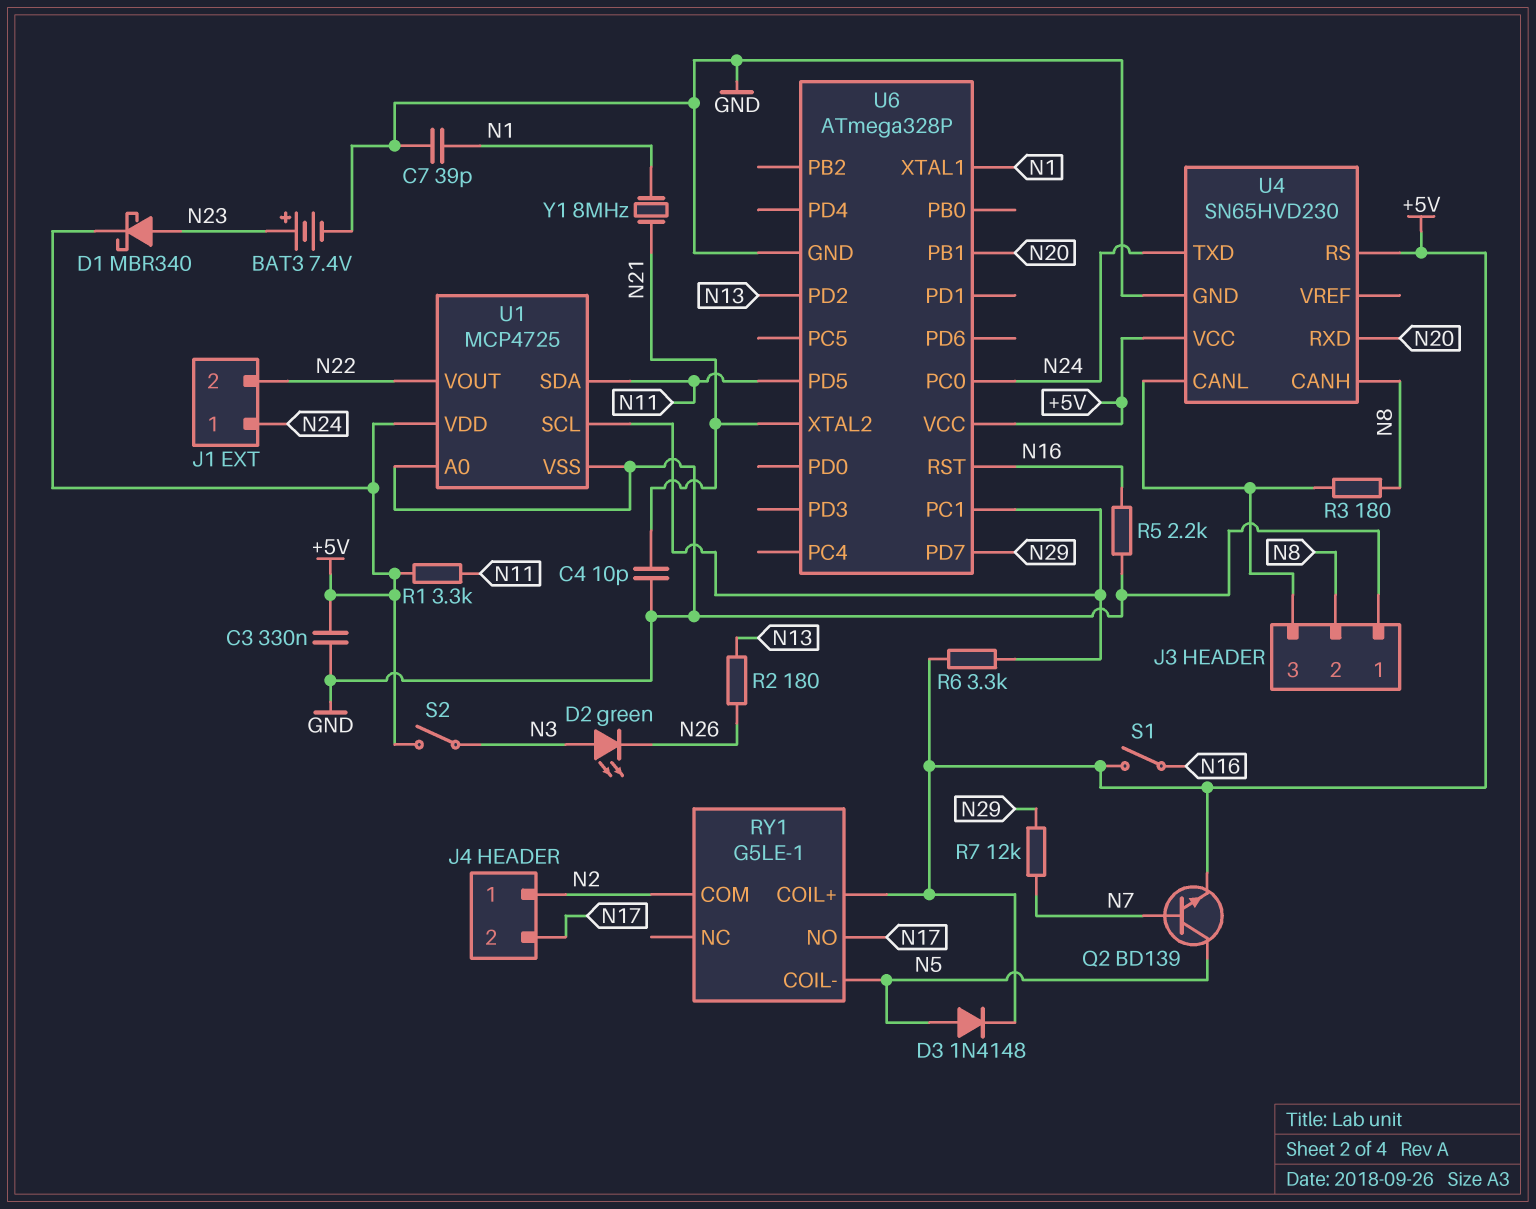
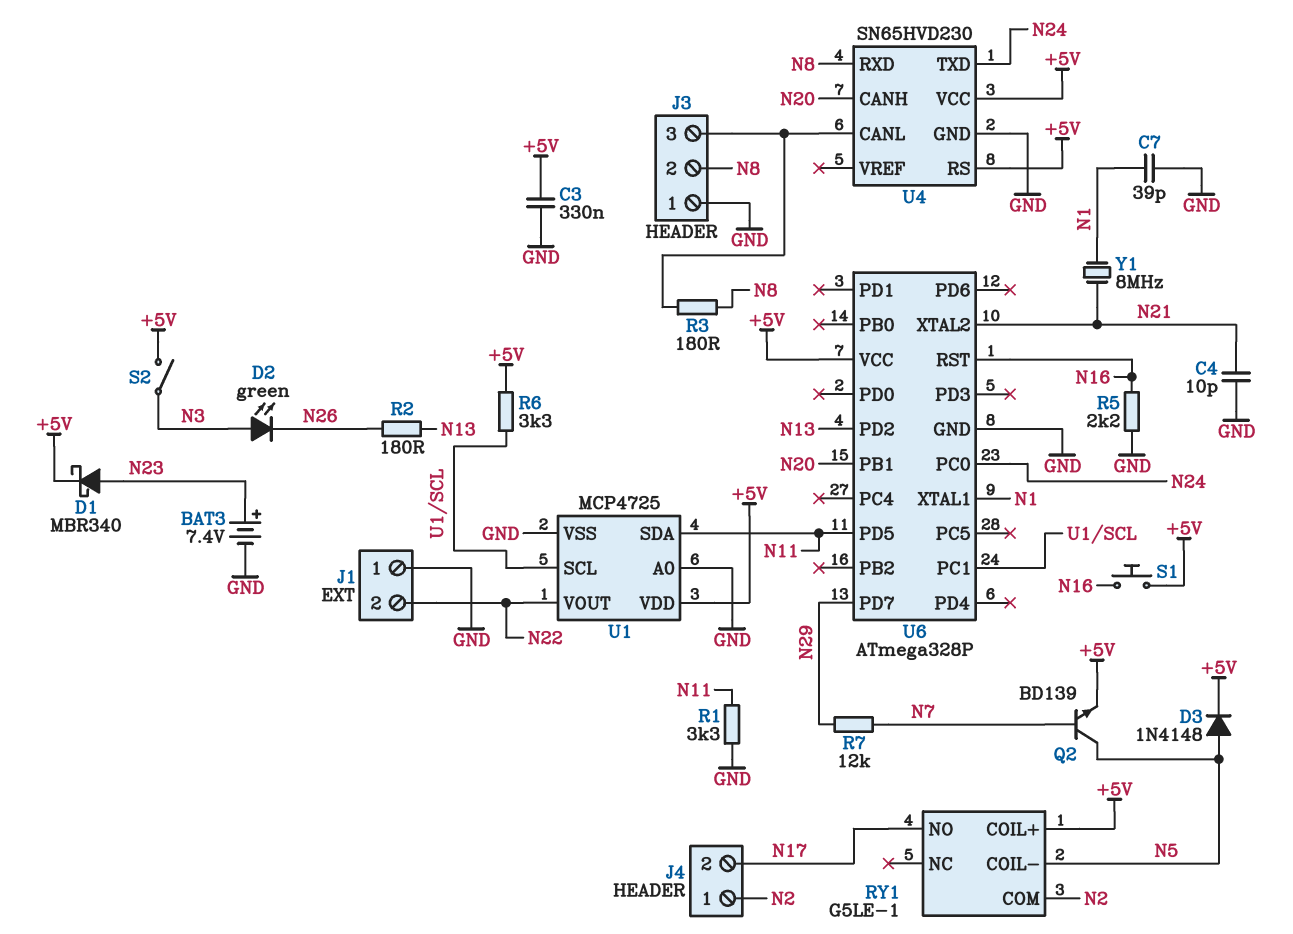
J1 pin 1: N24 -> GND
R1: 3.3k (+5V, N11) -> 3.3k (GND, N11)
S1: switch (+5V, N16) -> button (+5V, N16)
U4 pin CANH: N8 -> N20
U4 pin RXD: N20 -> N8

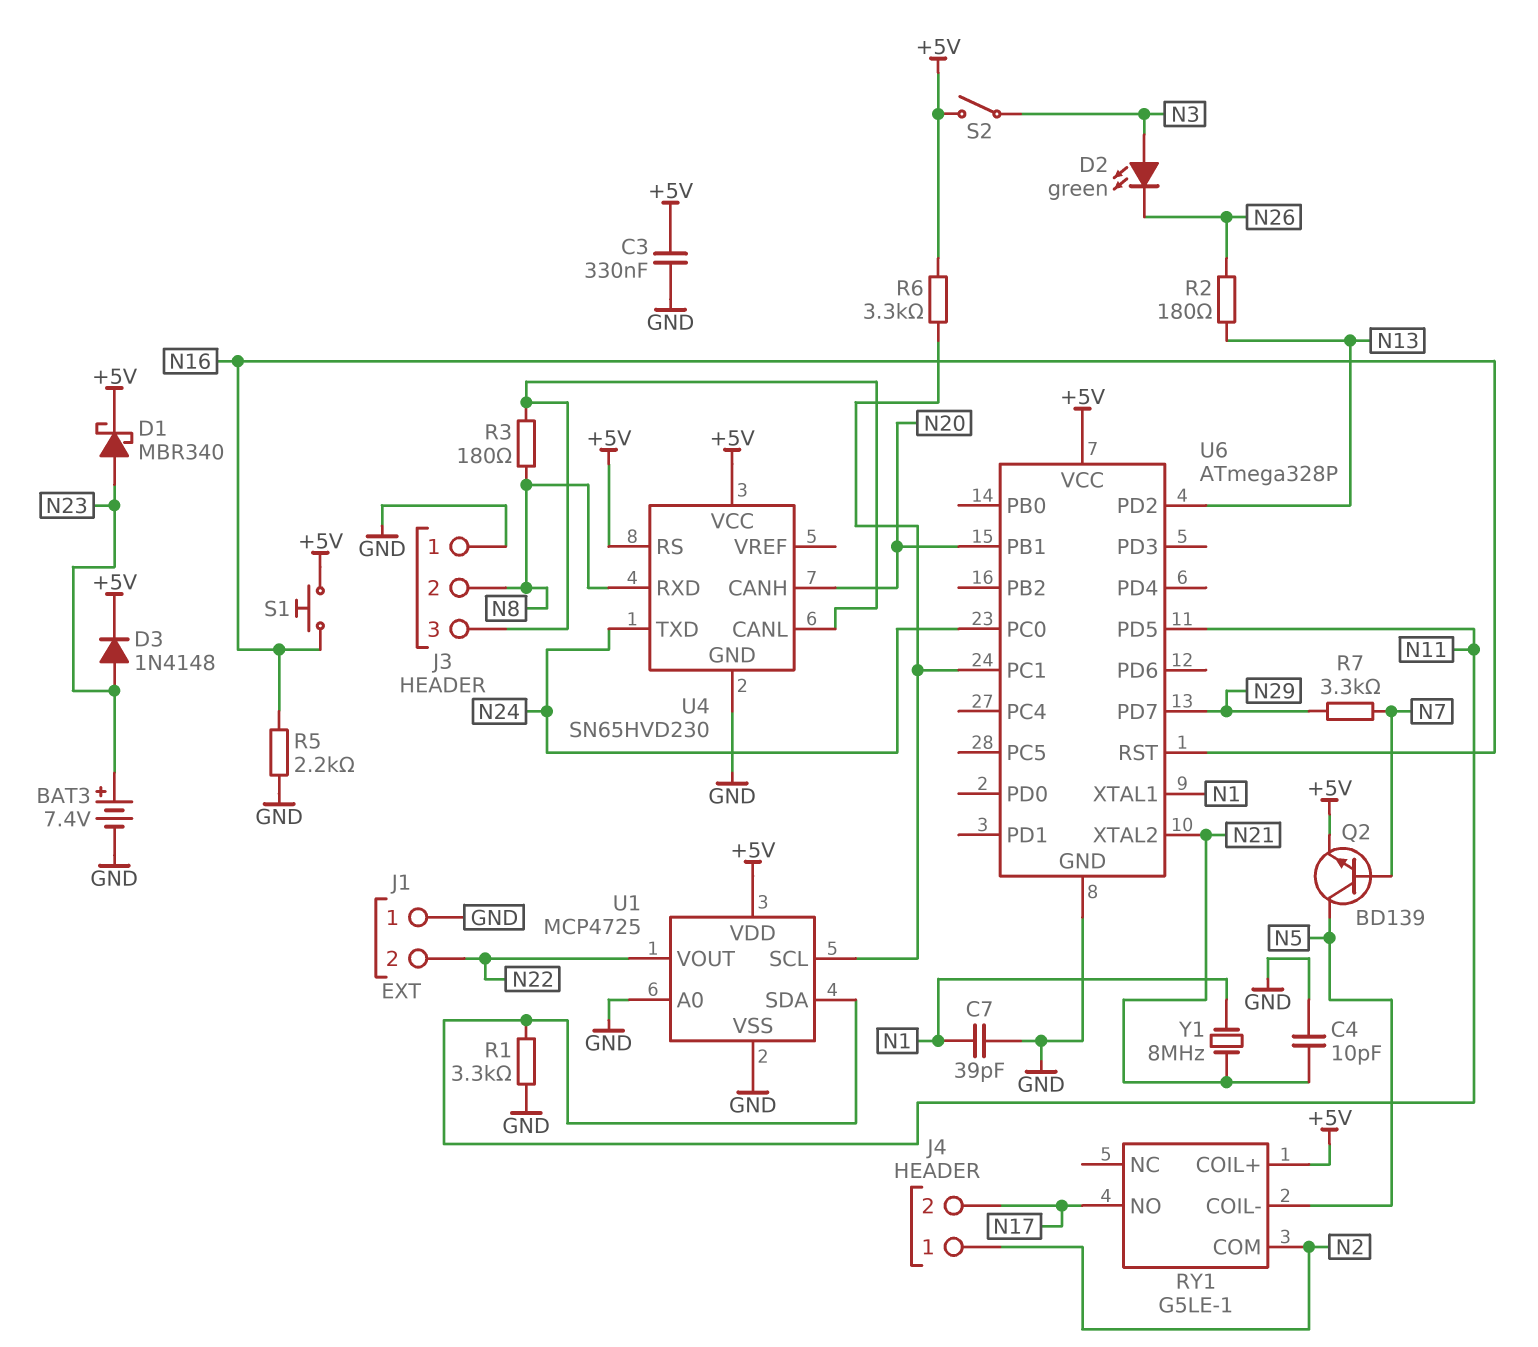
D3: diode 1N4148 (A N5, K +5V) -> diode 1N4148 (A N23, K +5V)
R7: 12k (N7, N29) -> 3.3k (N7, N29)

